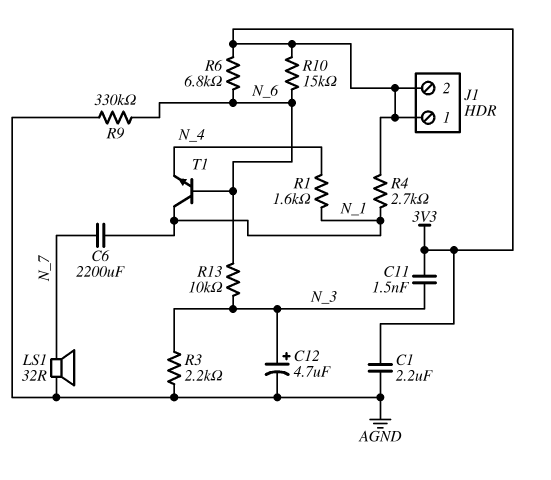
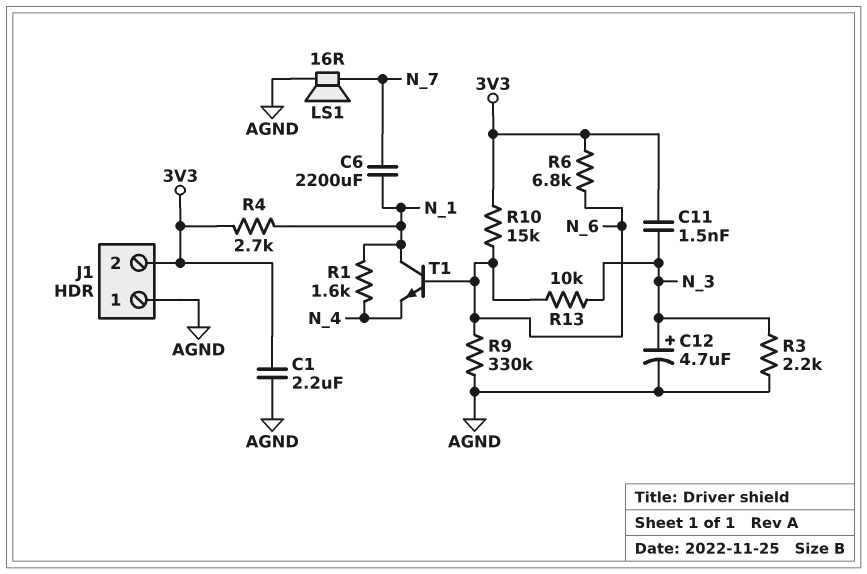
J1 pin 1: 3V3 -> AGND
LS1: speaker 32R (AGND, N_7) -> speaker 16R (AGND, N_7)

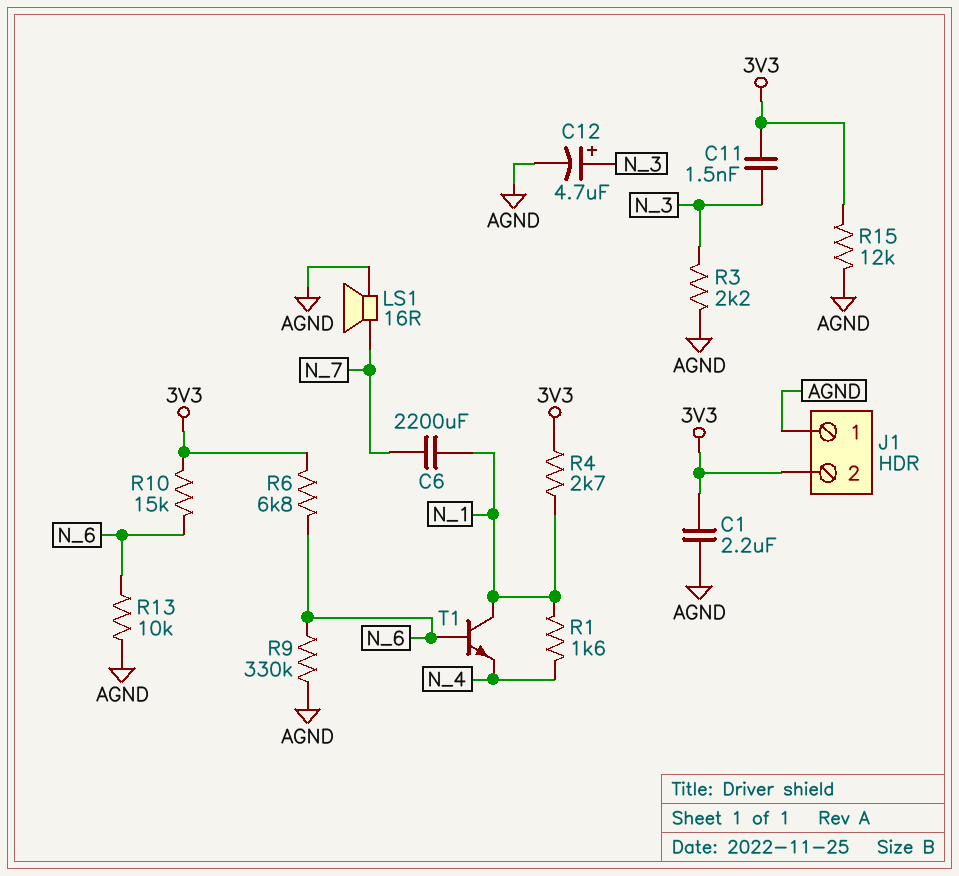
R13: 10k (N_3, N_6) -> 10k (AGND, N_6)
R15: none -> 12k (3V3, AGND)

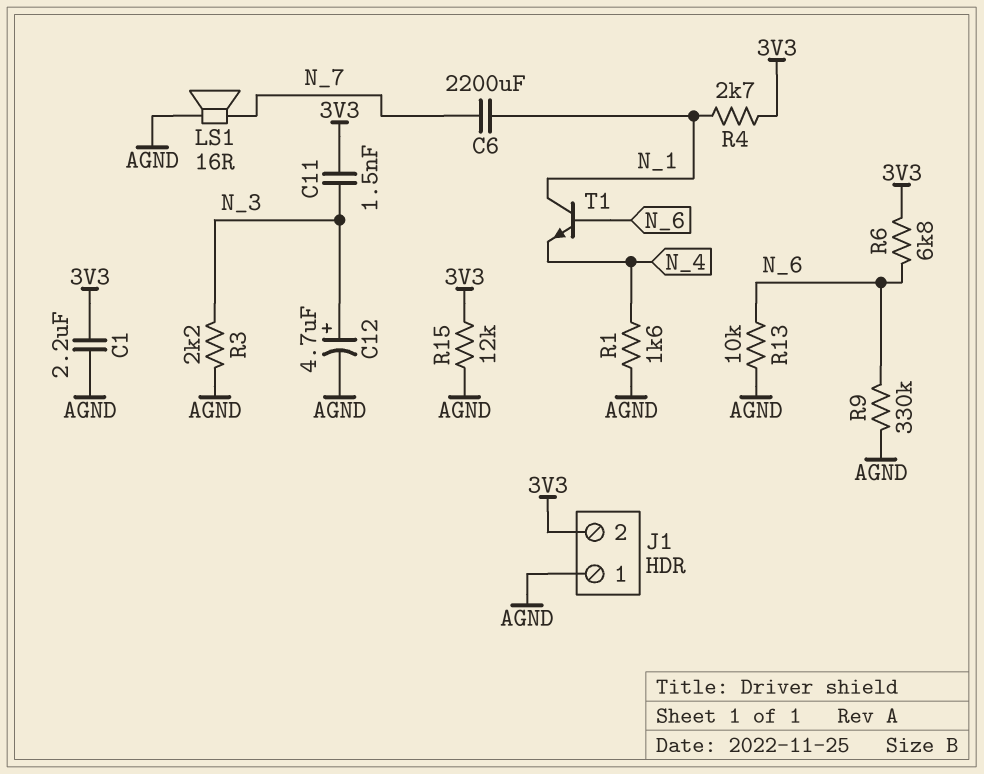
R1: 1.6k (N_1, N_4) -> 1.6k (AGND, N_4)
R10: 15k (3V3, N_6) -> none

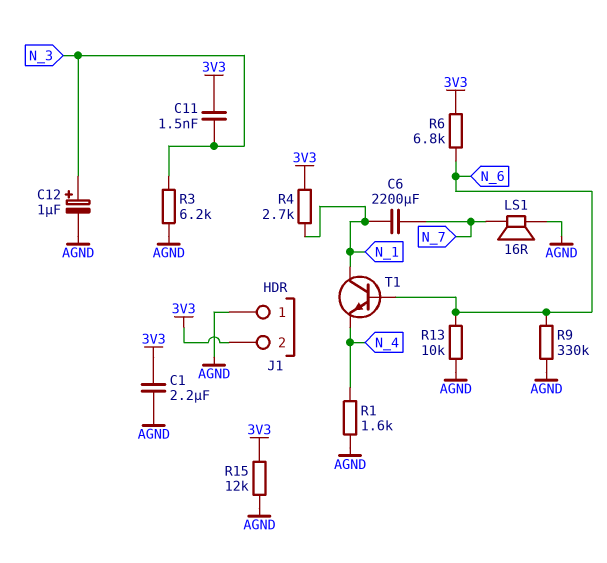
C12: 4.7uF (plus N_3, minus AGND) -> 1uF (plus N_3, minus AGND)
R3: 2.2k (AGND, N_3) -> 6.2k (AGND, N_3)

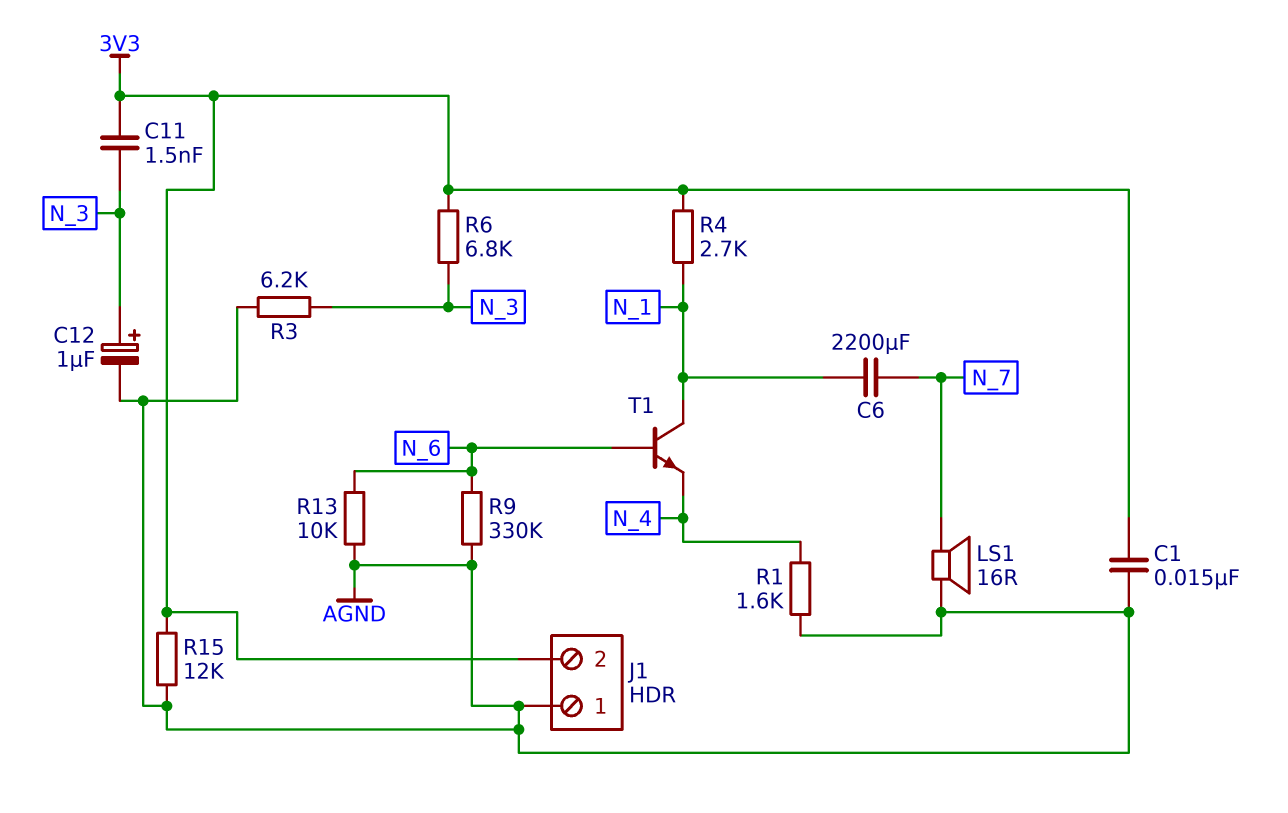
C1: 2.2uF (3V3, AGND) -> 15nF (3V3, AGND)
R6: 6.8k (3V3, N_6) -> 6.8k (3V3, N_3)

